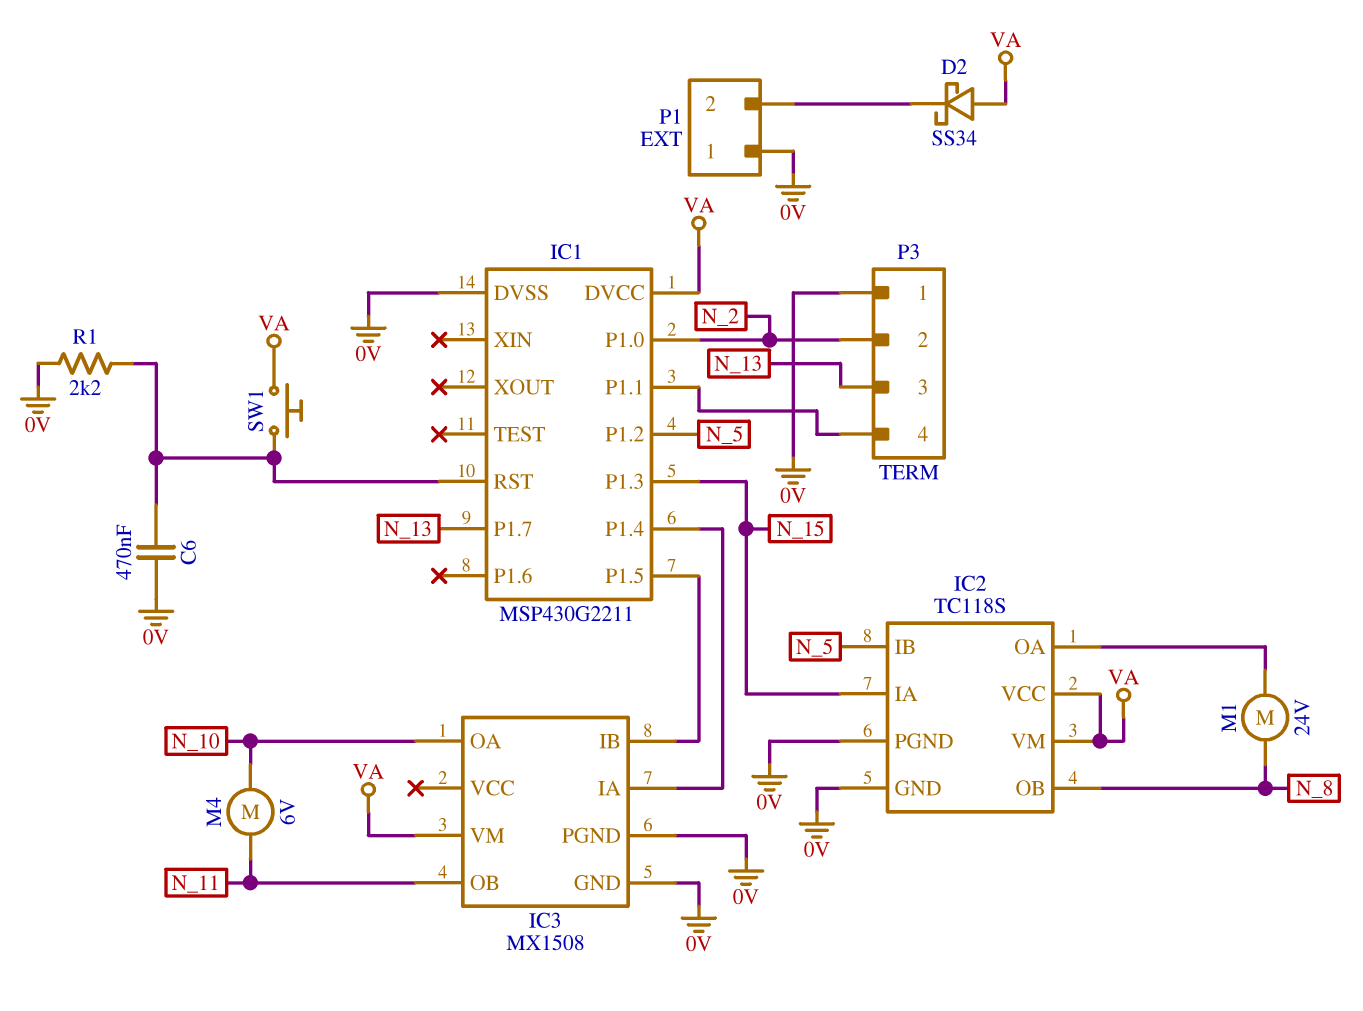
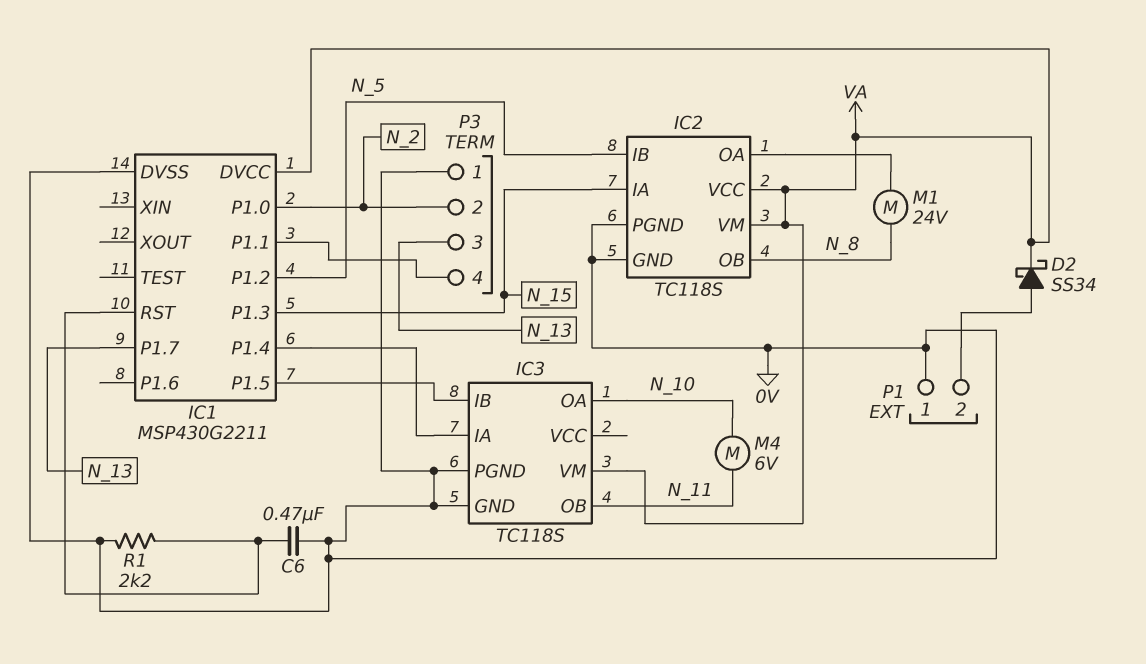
D2: schottky SS34 (A VA, K P1/2) -> schottky SS34 (A P1/2, K VA)
IC3: MX1508 -> TC118S
SW1: button (IC1/RST, VA) -> none

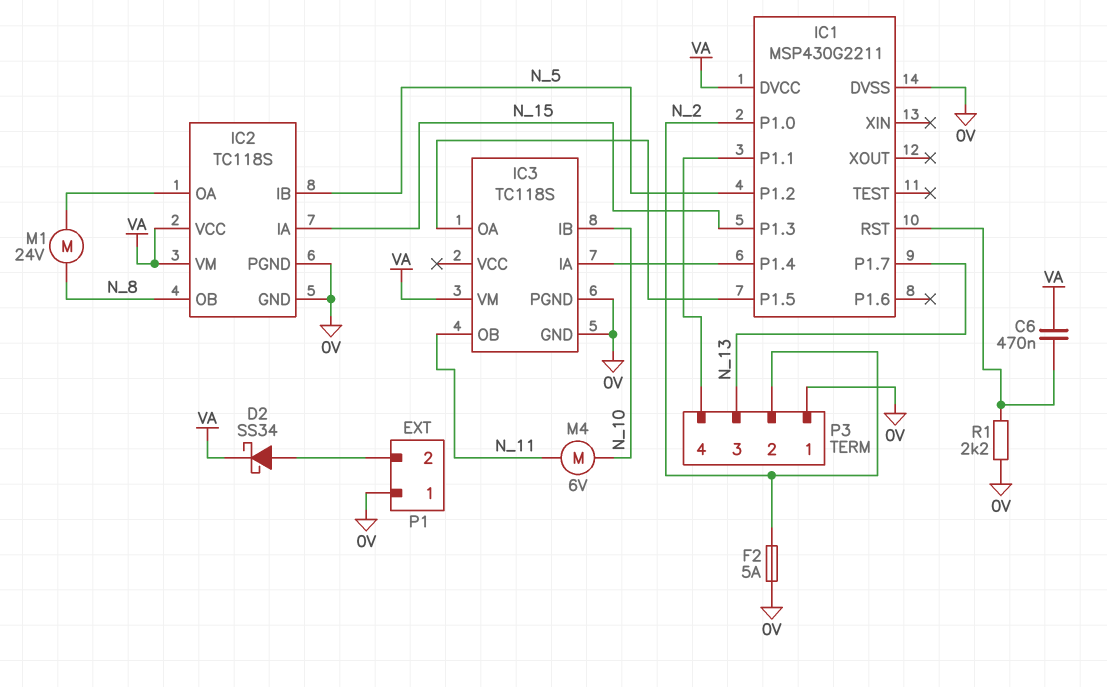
C6: 470nF (0V, IC1/RST) -> 470nF (IC1/RST, VA)
F2: none -> 5A (0V, N_2)
IC3 pin IB: IC1/P1.5 -> N_10
IC3 pin OA: N_10 -> IC1/P1.5

